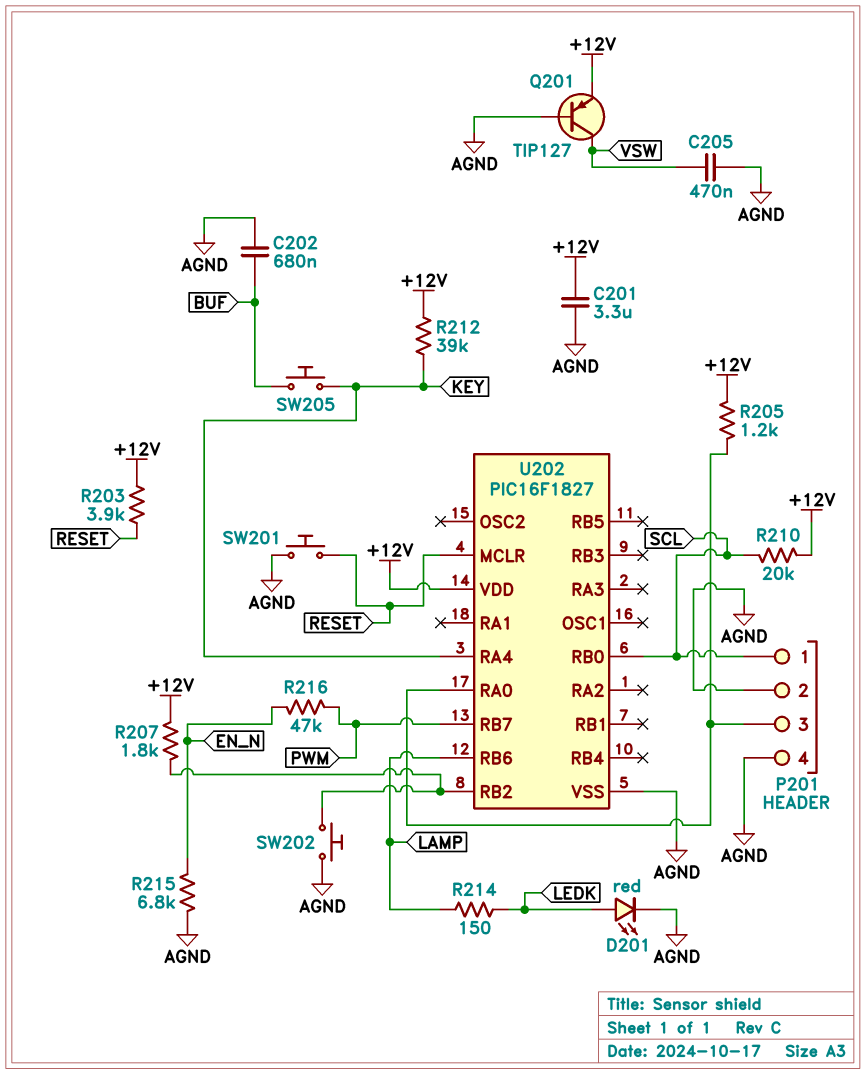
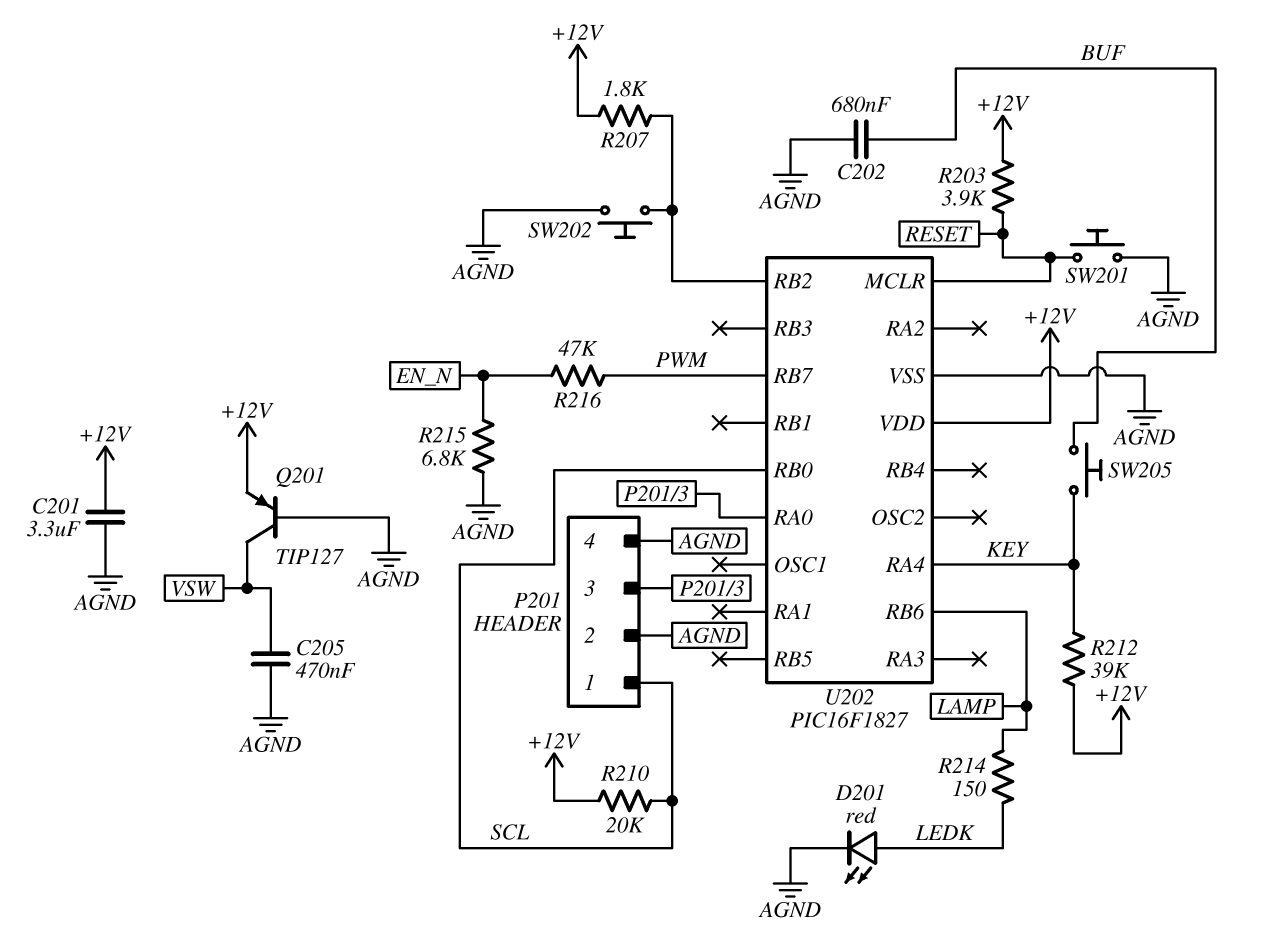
R205: 1.2k (+12V, P201/3) -> none

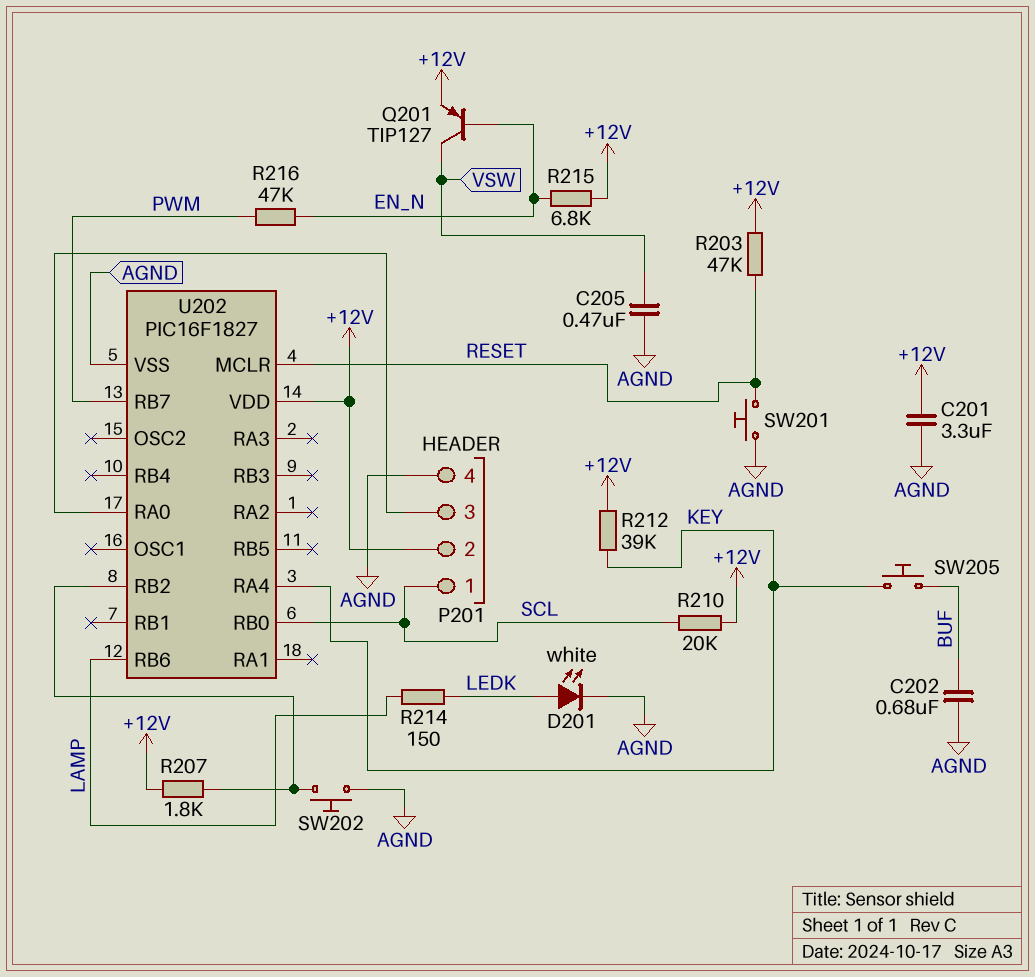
D201: LED red (A LEDK, K AGND) -> LED white (A LEDK, K AGND)
P201 pin 2: AGND -> +12V
Q201: PNP TIP127 (B AGND, C VSW, E +12V) -> PNP TIP127 (B EN_N, C VSW, E +12V)
R203: 3.9k (+12V, RESET) -> 47k (+12V, RESET)
R215: 6.8k (AGND, EN_N) -> 6.8k (+12V, EN_N)

